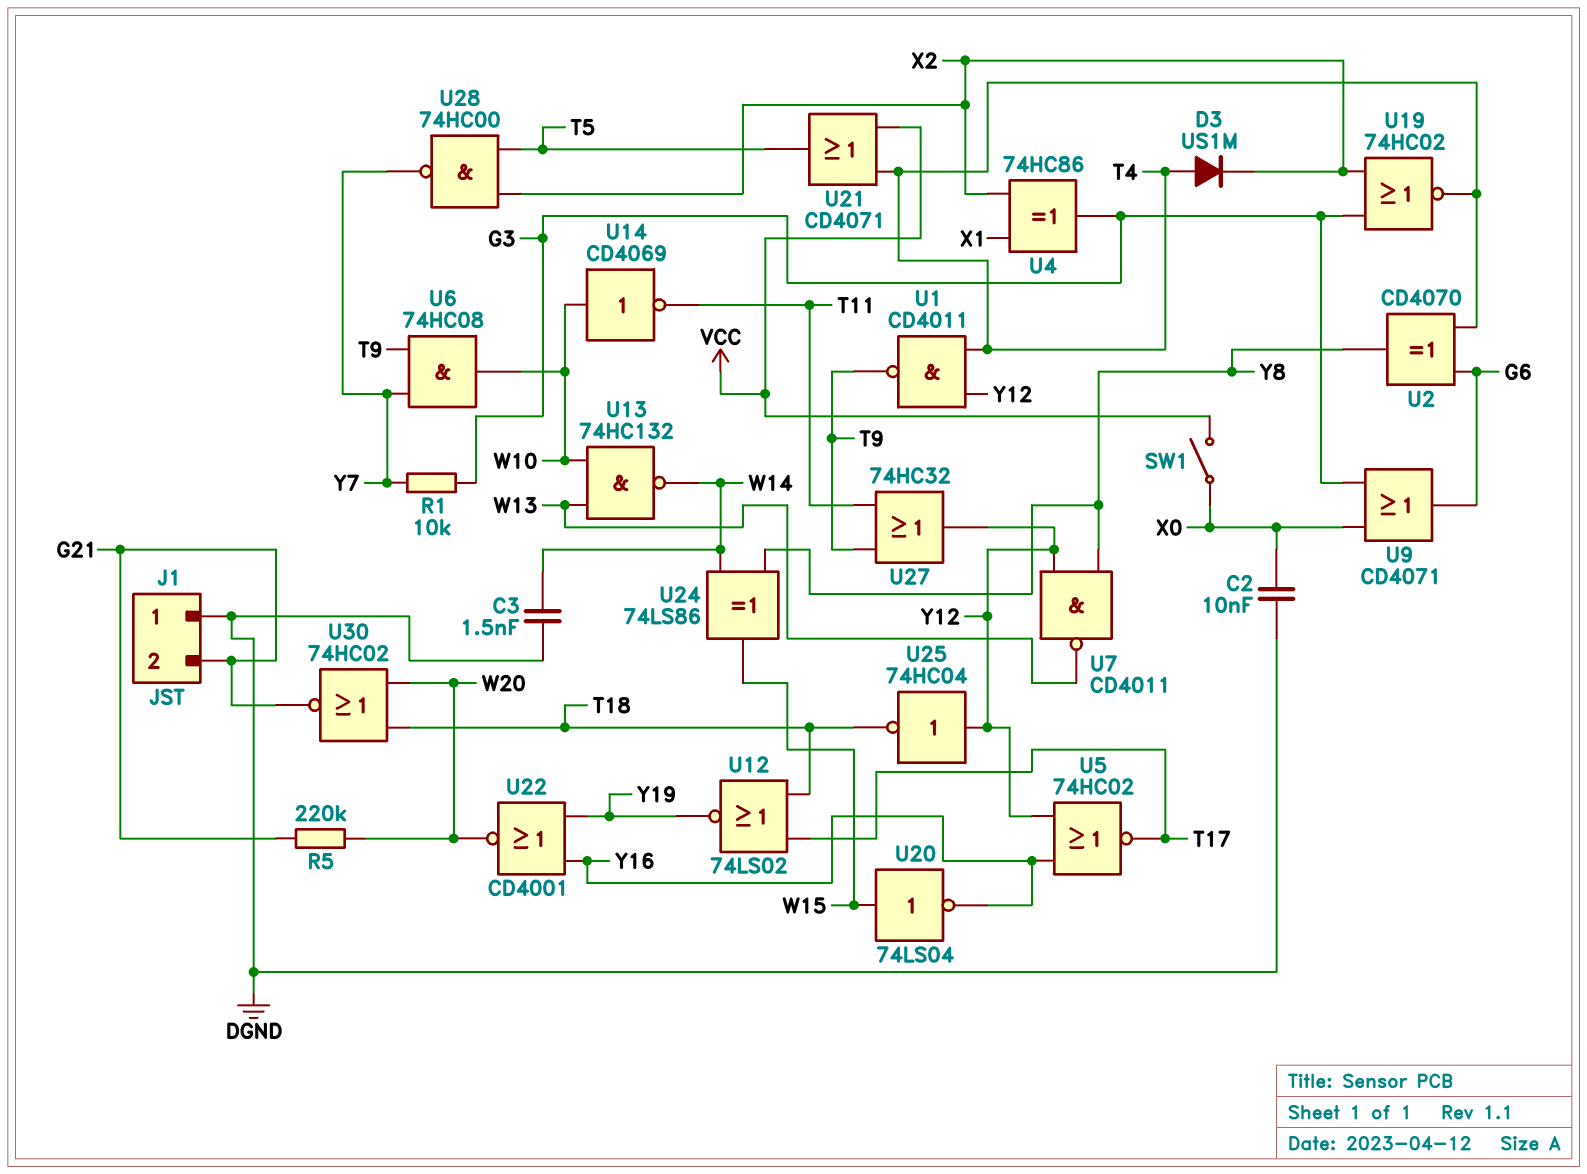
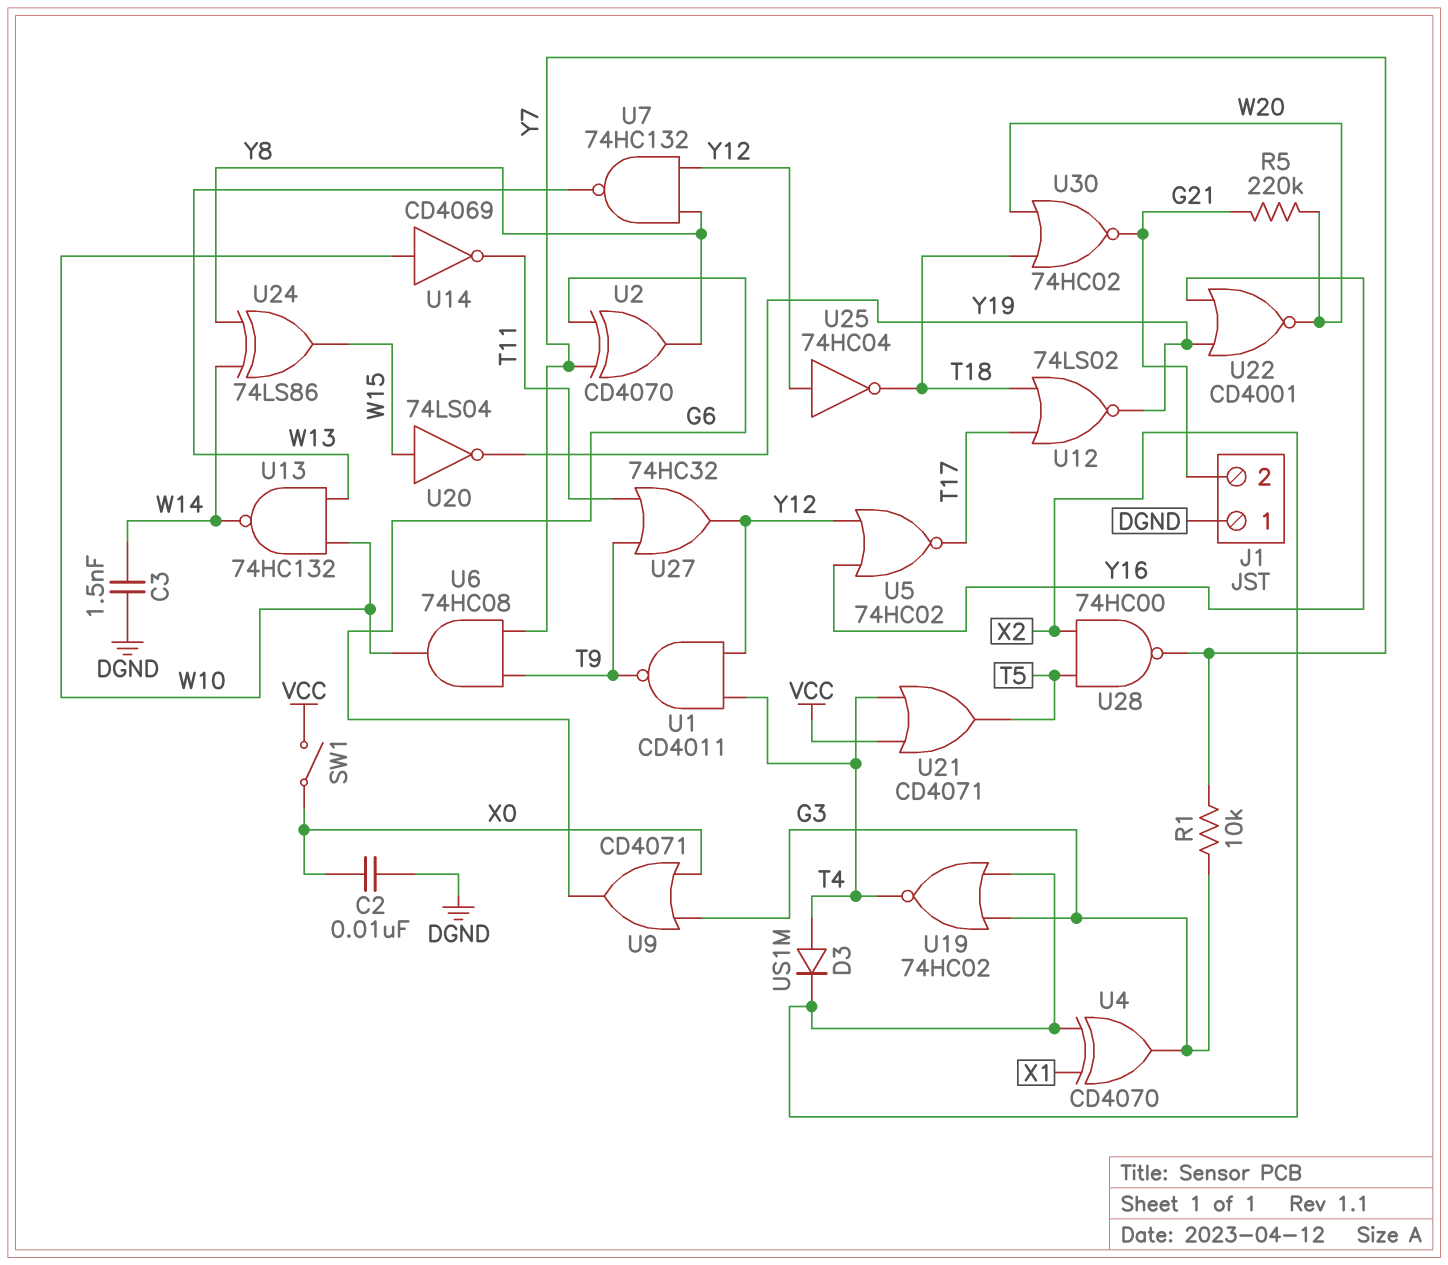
U2: XOR CD4070 (in G6, in T4, out Y8) -> XOR CD4070 (in G6, in Y7, out Y8)
U4: XOR 74HC86 (in X1, in X2, out G3) -> XOR CD4070 (in X1, in X2, out G3)
U7: NAND CD4011 (in Y8, in Y12, out W13) -> NAND 74HC132 (in Y8, in Y12, out W13)
U20: NOT 74LS04 (in W15, out Y16) -> NOT 74LS04 (in W15, out Y19)

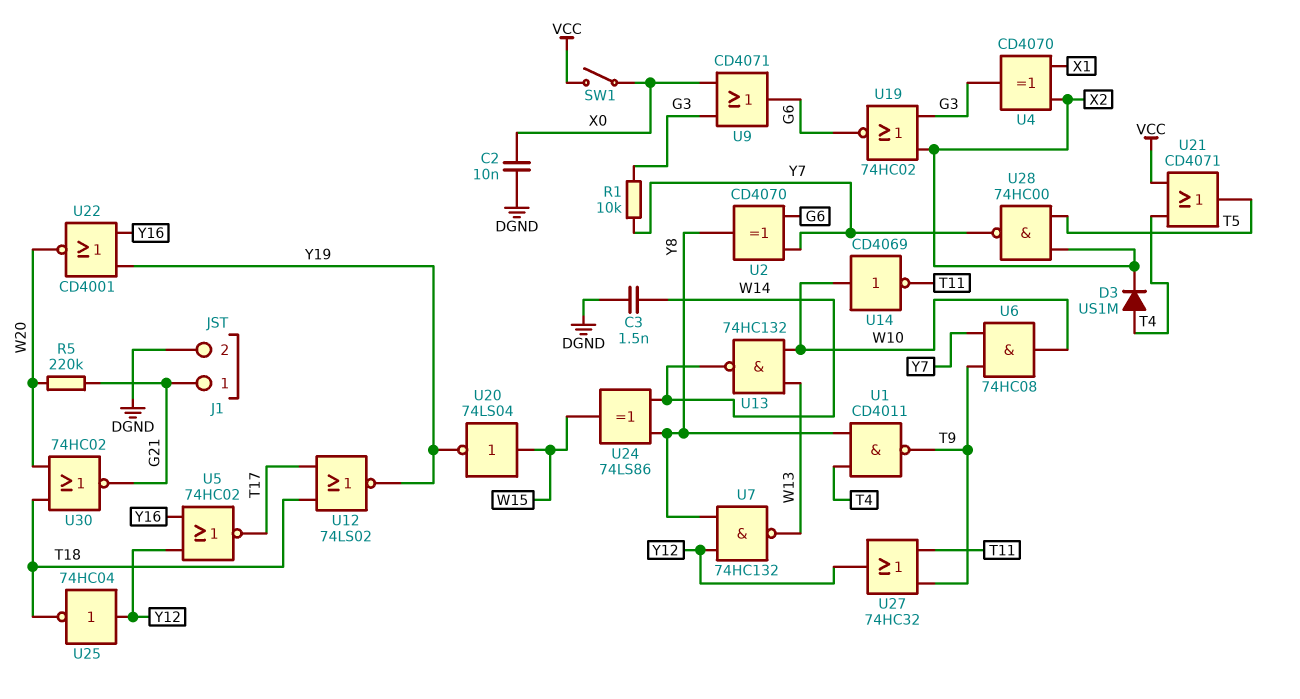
J1 pin 1: DGND -> G21
J1 pin 2: G21 -> DGND
U1: NAND CD4011 (in T4, in Y12, out T9) -> NAND CD4011 (in T4, in Y8, out T9)
U19: NOR 74HC02 (in G3, in X2, out T4) -> NOR 74HC02 (in G3, in X2, out G6)

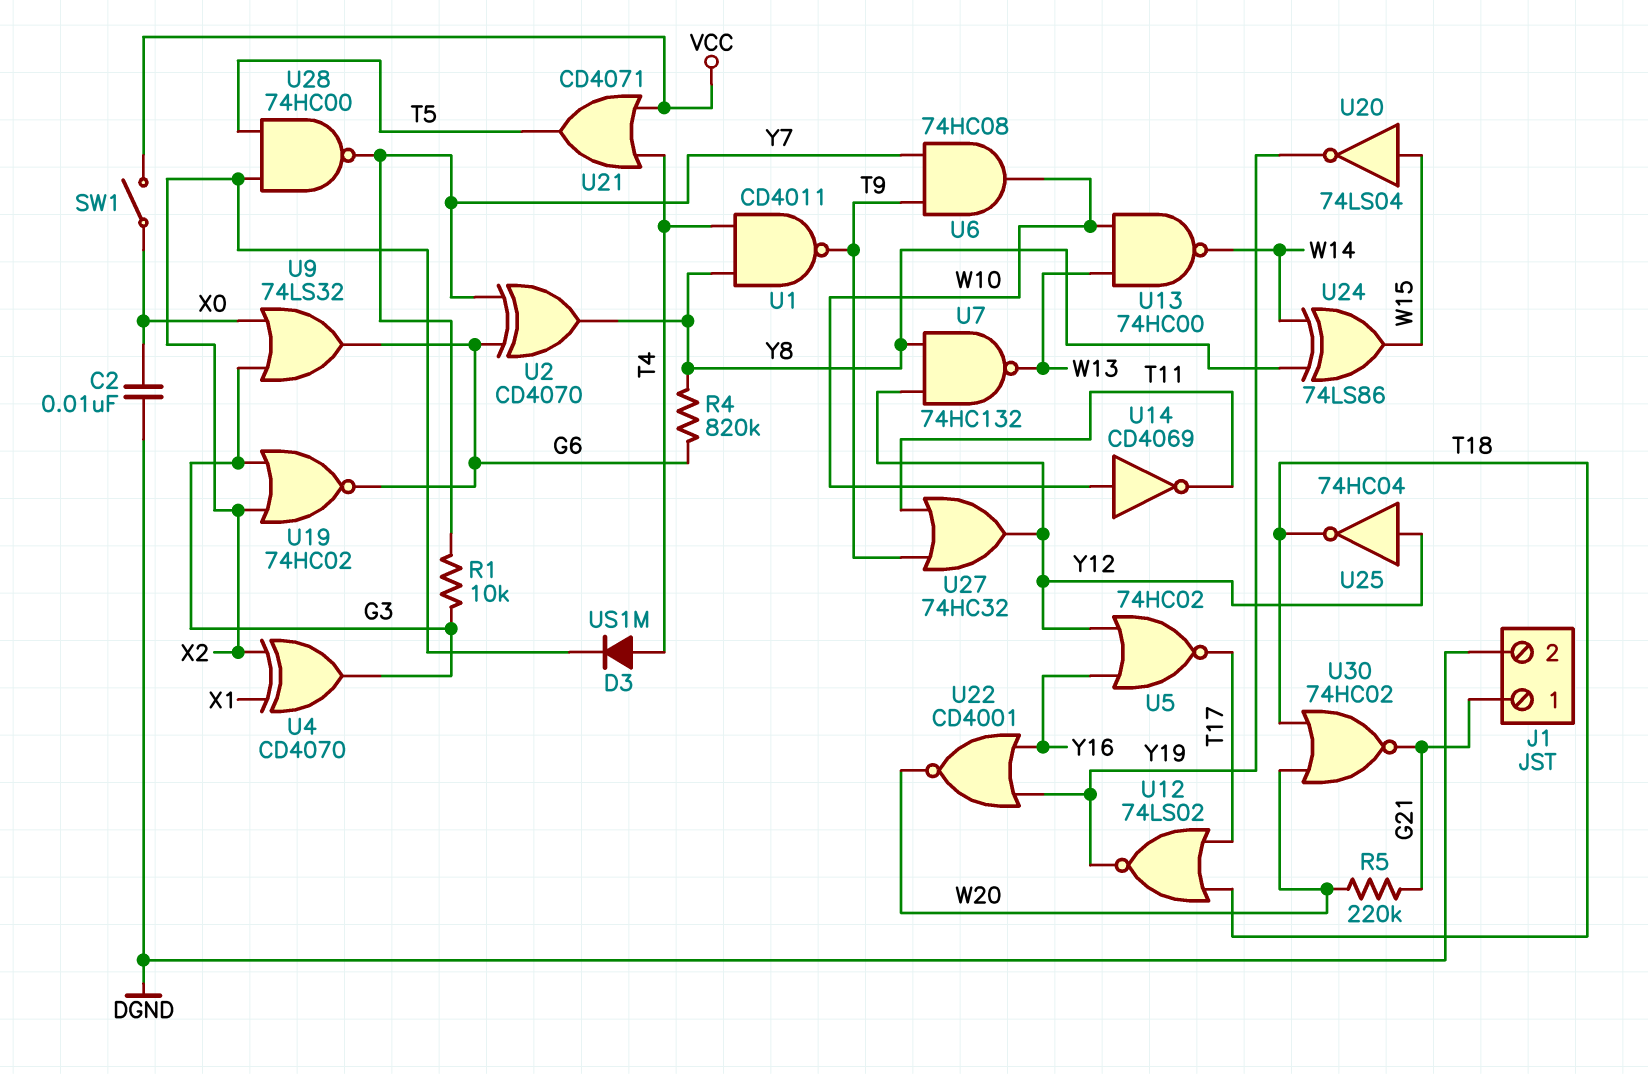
C3: 1.5nF (DGND, W14) -> none
R4: none -> 820k (G6, Y8)
U9: OR CD4071 (in G3, in X0, out G6) -> OR 74LS32 (in G3, in X0, out G6)
U13: NAND 74HC132 (in W10, in W13, out W14) -> NAND 74HC00 (in W10, in W13, out W14)

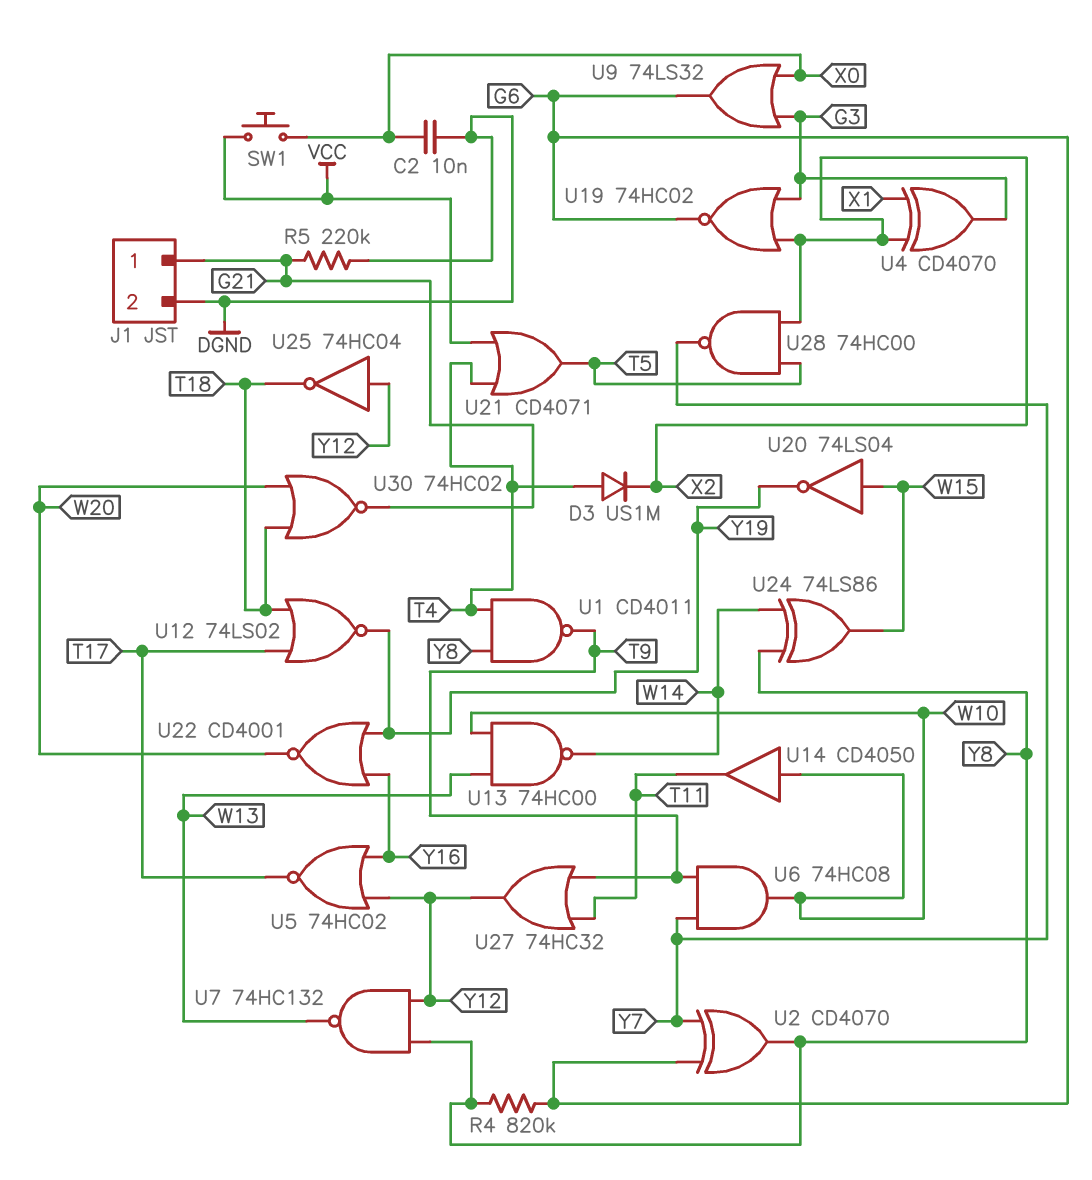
R1: 10k (G3, Y7) -> none
R5: 220k (G21, W20) -> 220k (DGND, G21)
SW1: switch (VCC, X0) -> button (VCC, X0)
U14: NOT CD4069 (in W10, out T11) -> buffer CD4050 (in W10, out T11)

